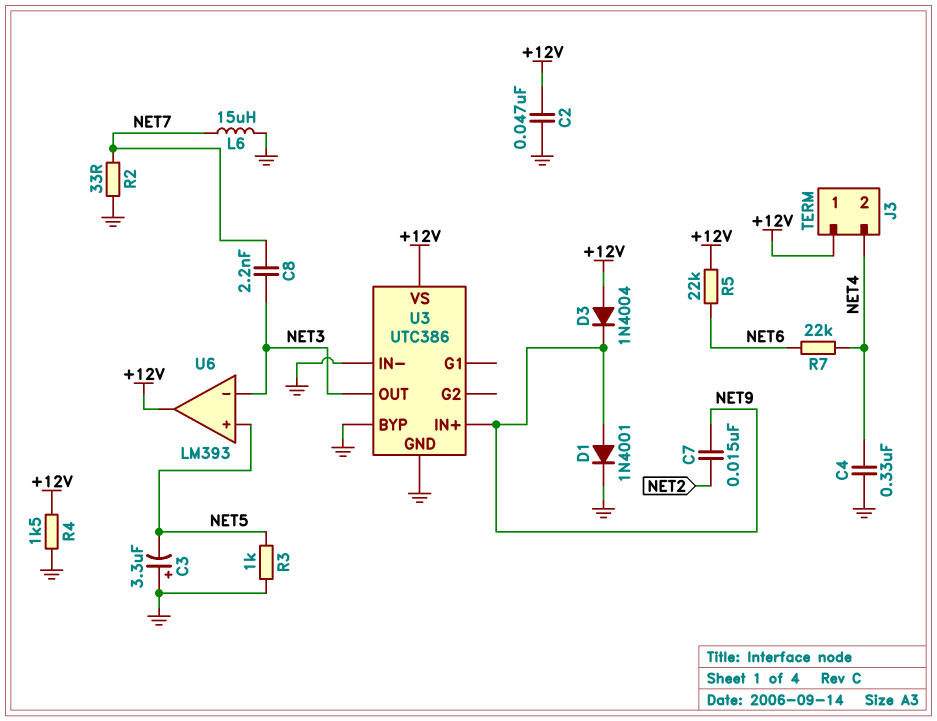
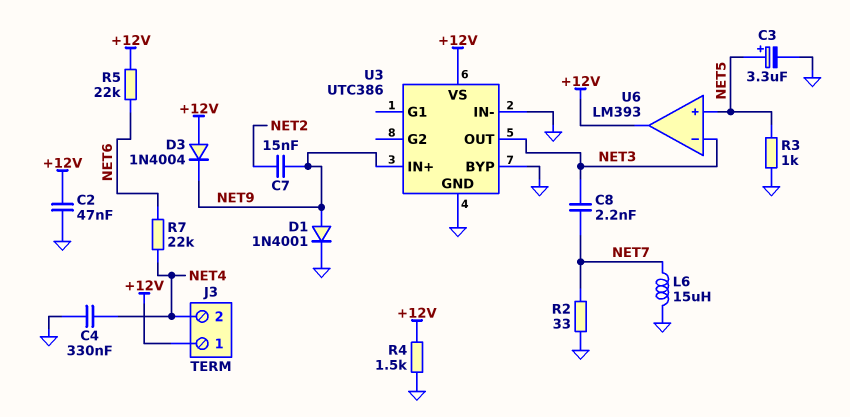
C3: 3.3uF (plus GND, minus NET5) -> 3.3uF (plus NET5, minus GND)

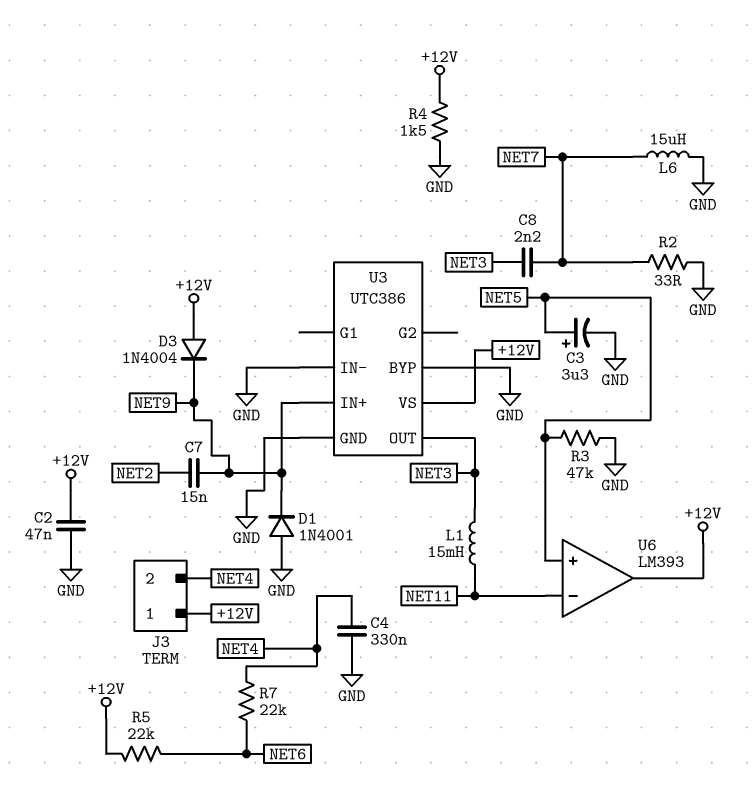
D1: diode 1N4001 (A NET9, K GND) -> diode 1N4001 (A GND, K NET9)
L1: none -> 15mH (NET3, NET11)
R3: 1k (GND, NET5) -> 47k (GND, NET5)
U6 pin in-: NET3 -> NET11

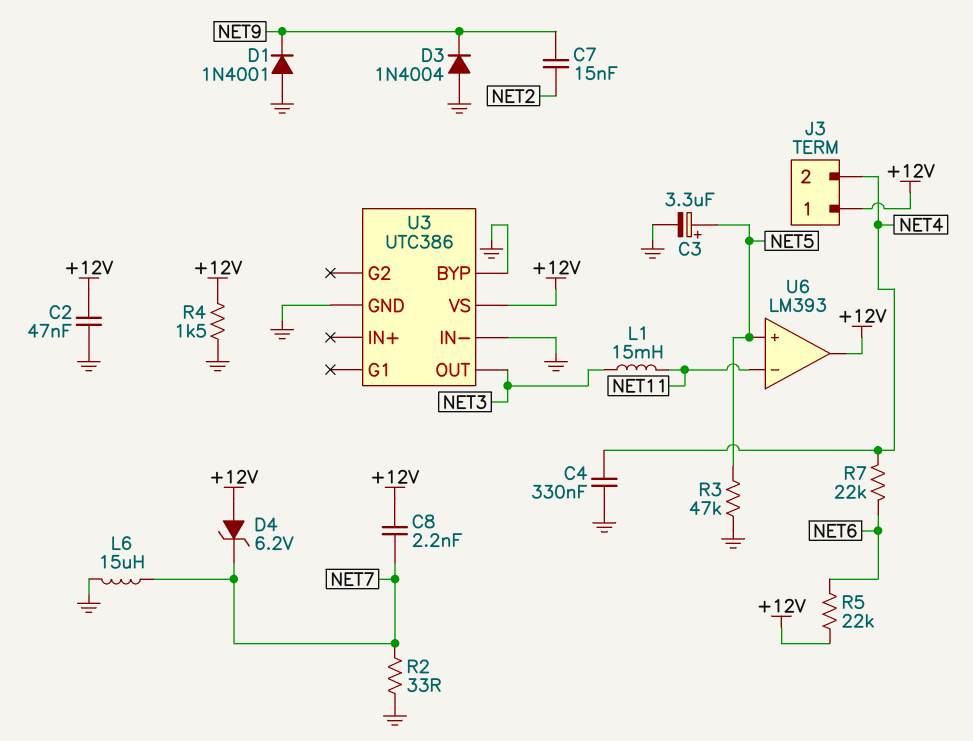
C8: 2.2nF (NET3, NET7) -> 2.2nF (+12V, NET7)
D3: diode 1N4004 (A +12V, K NET9) -> diode 1N4004 (A GND, K NET9)
D4: none -> zener 6.2V (A +12V, K NET7)
U3 pin IN+: NET9 -> none

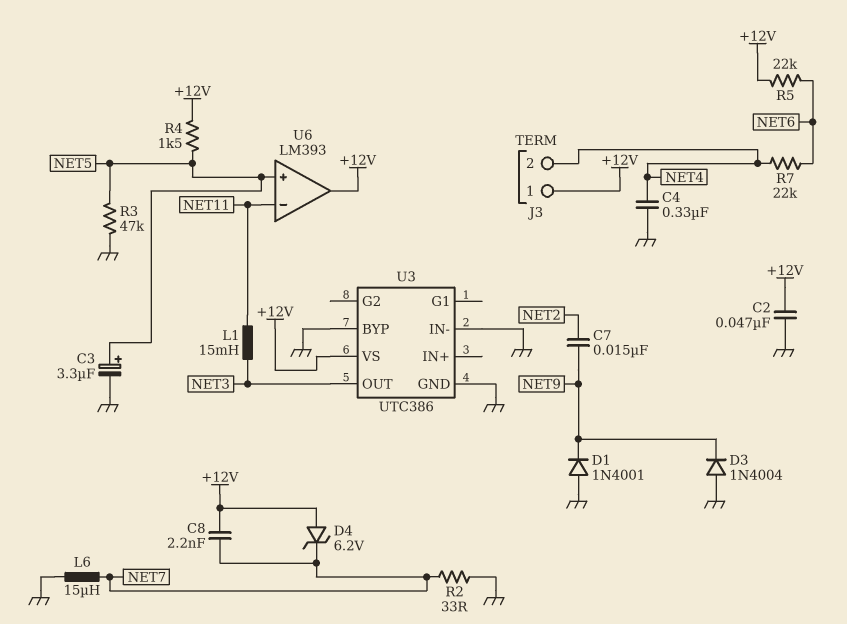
R4: 1.5k (+12V, GND) -> 1.5k (+12V, NET5)

